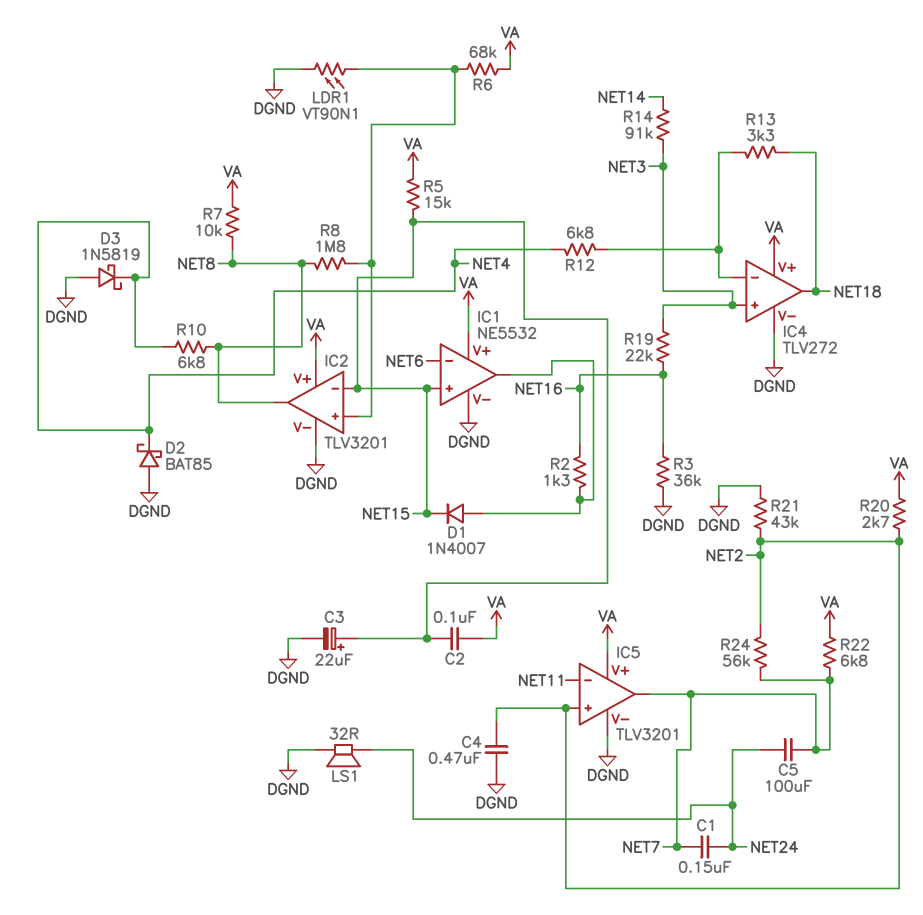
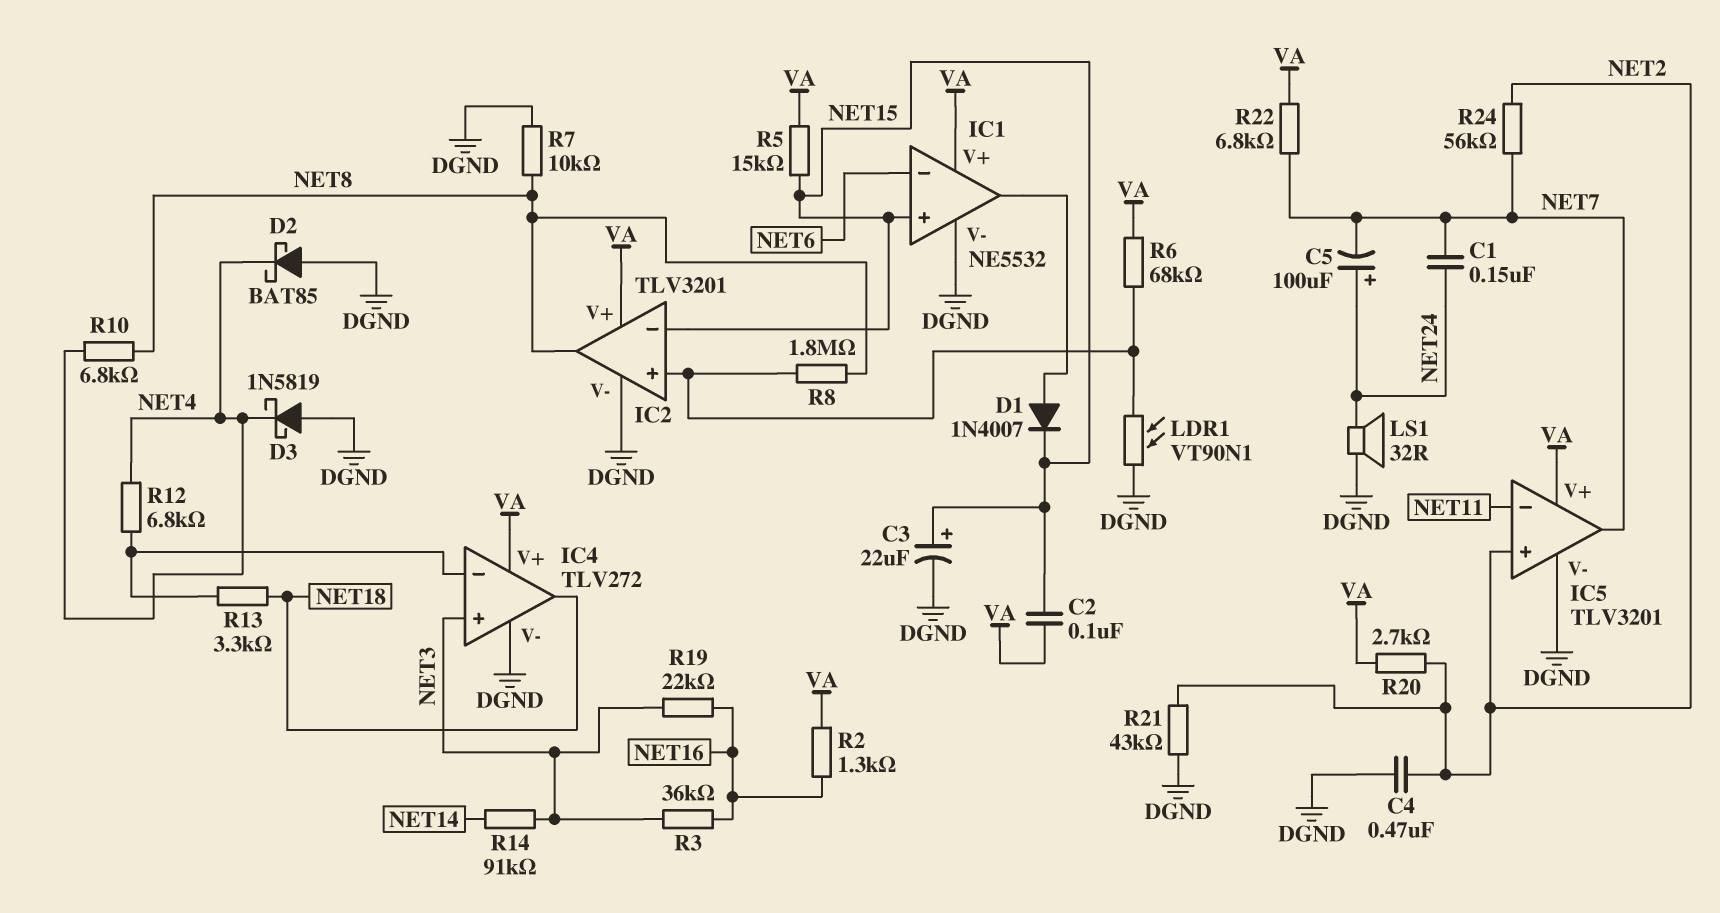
C5: 100uF (NET7, NET24) -> 100uF (plus NET24, minus NET7)
R2: 1.3k (IC1/out, NET16) -> 1.3k (NET16, VA)
R3: 36k (DGND, NET16) -> 36k (NET3, NET16)
R7: 10k (NET8, VA) -> 10k (DGND, NET8)

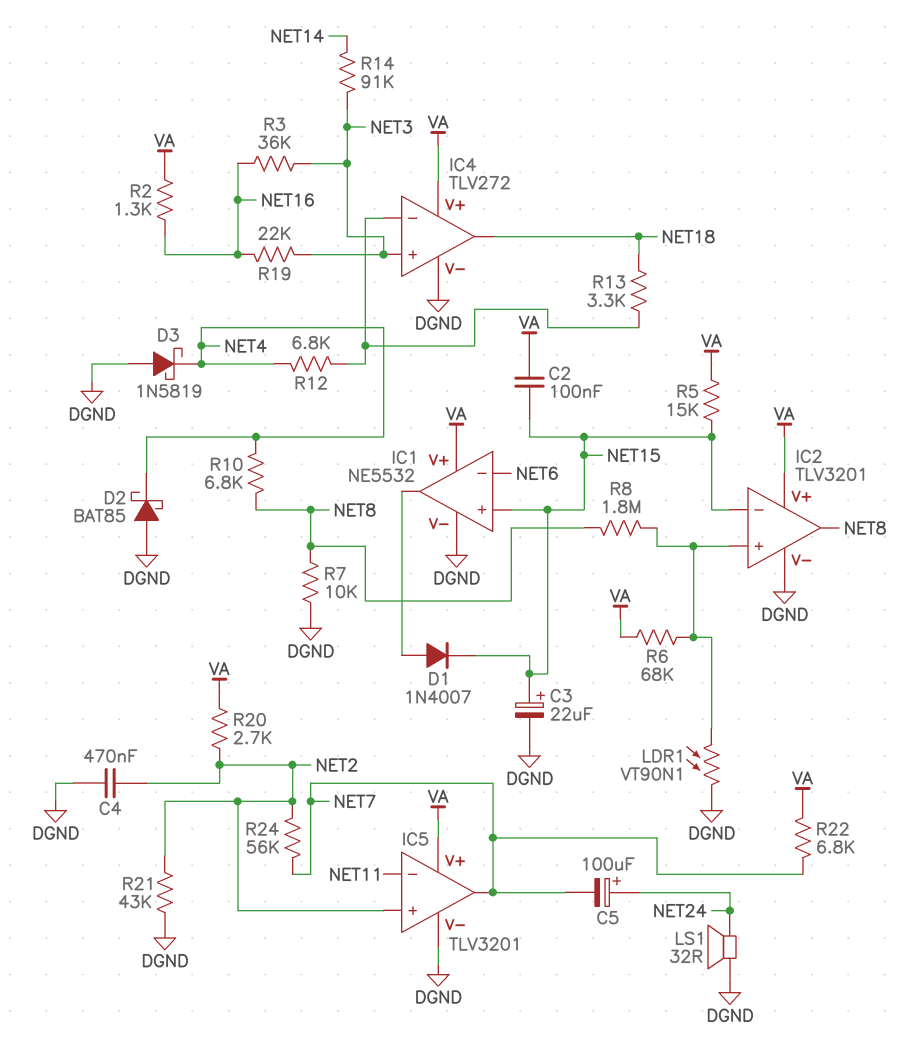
C1: 150nF (NET7, NET24) -> none

